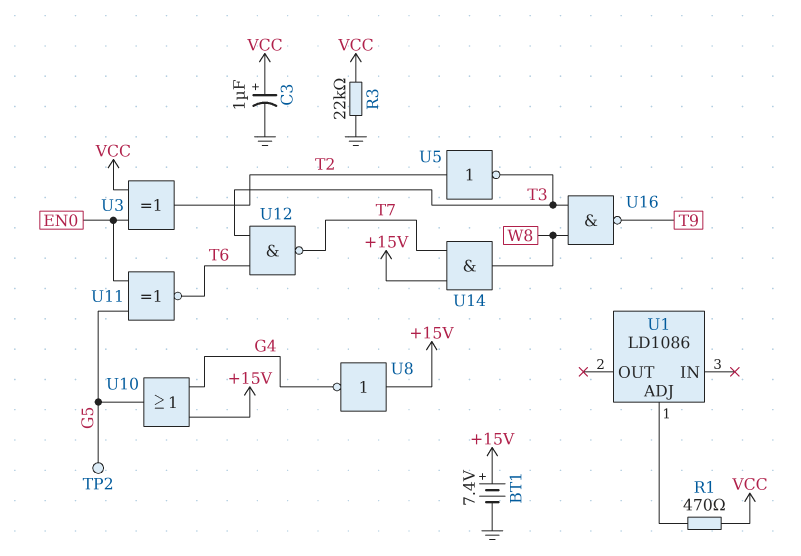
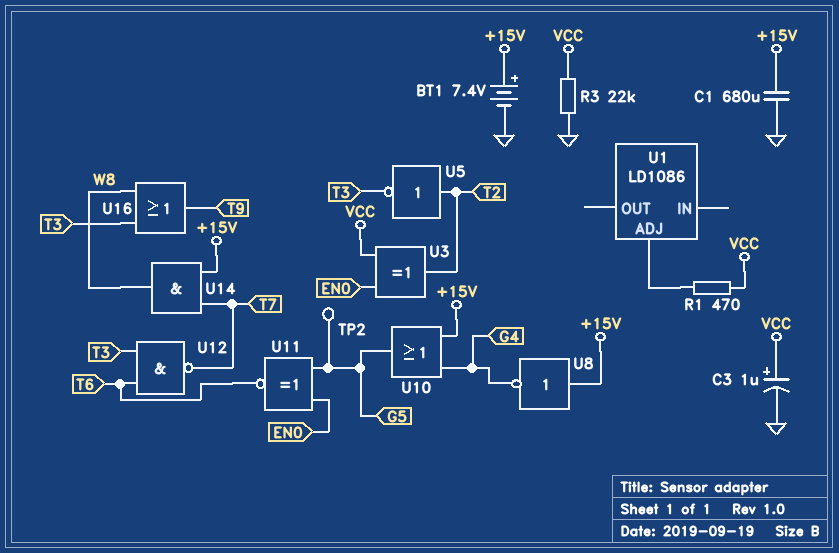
C1: none -> 680uF (+15V, GND)
U16: NAND (in T3, in W8, out T9) -> OR (in T3, in W8, out T9)

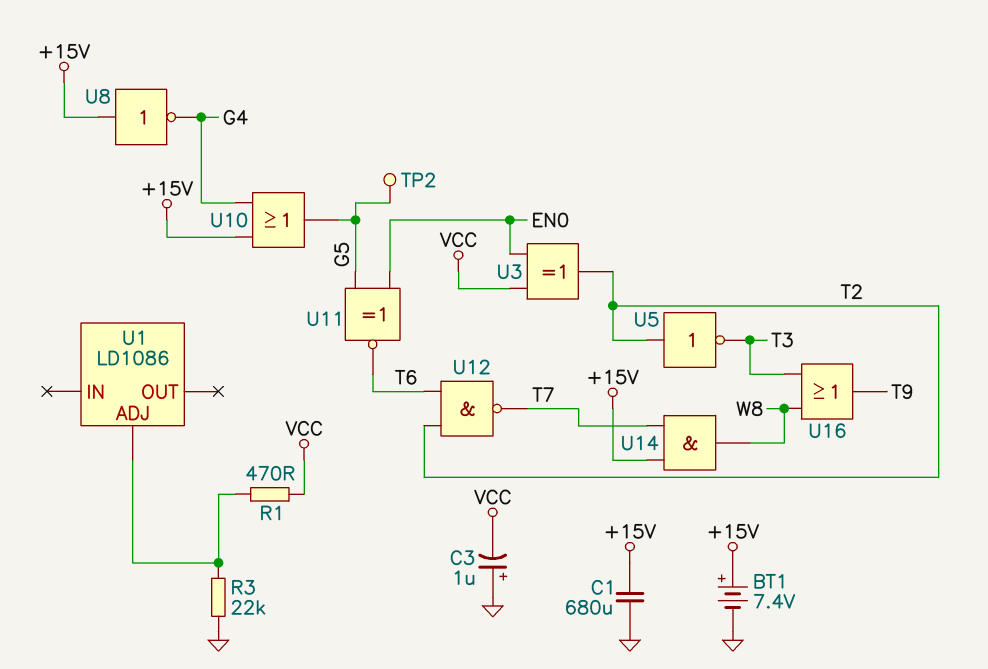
C3: 1uF (plus VCC, minus GND) -> 1uF (plus GND, minus VCC)
R3: 22k (GND, VCC) -> 22k (GND, U1/ADJ)
U12: NAND (in T3, in T6, out T7) -> NAND (in T2, in T6, out T7)

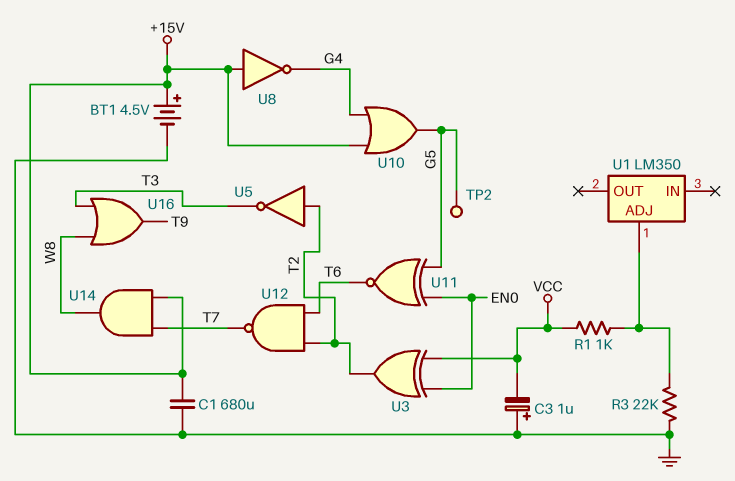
BT1: 7.4V (plus +15V, minus GND) -> 4.5V (plus +15V, minus GND)
R1: 470 (U1/ADJ, VCC) -> 1k (U1/ADJ, VCC)
U1: LD1086 -> LM350

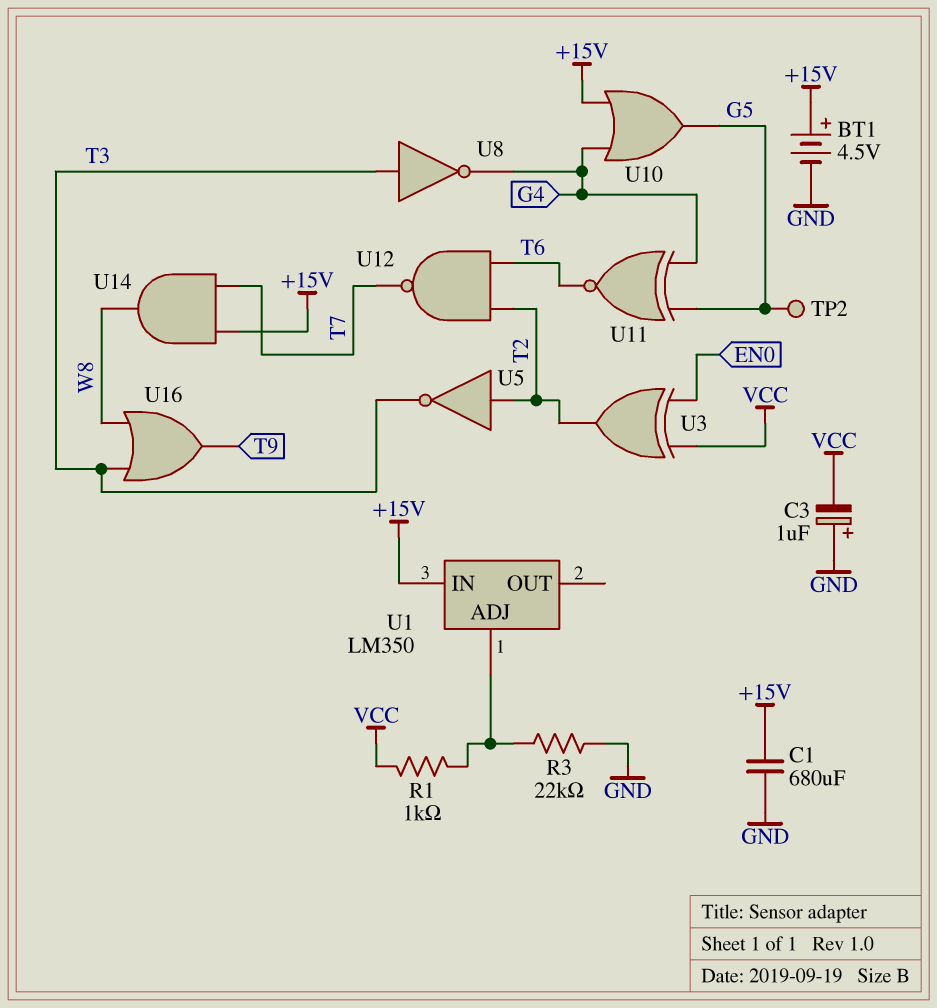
U1 pin IN: none -> +15V
U8: NOT (in +15V, out G4) -> NOT (in T3, out G4)
U11: XNOR (in EN0, in G5, out T6) -> XNOR (in G4, in G5, out T6)

